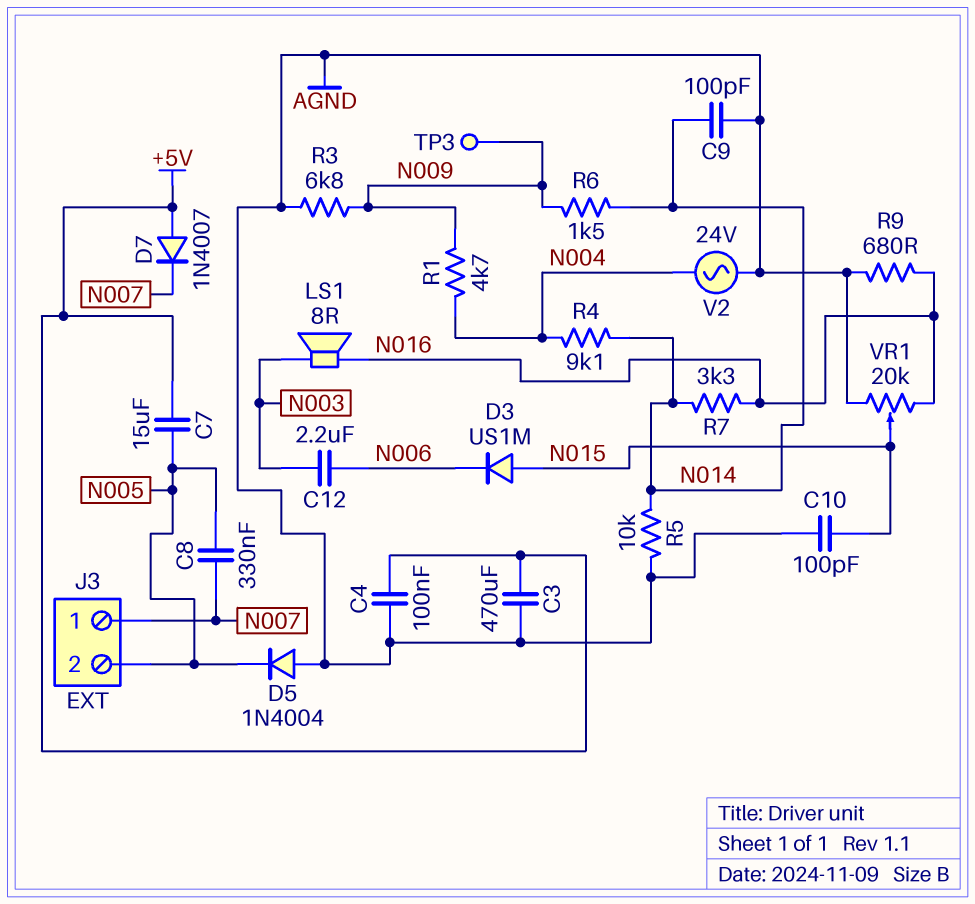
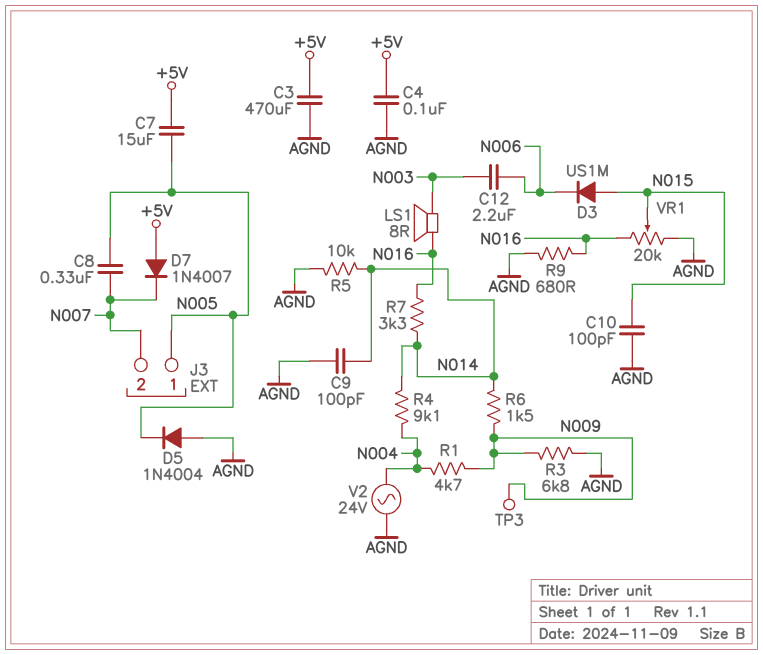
J3 pin 1: N007 -> N005
J3 pin 2: N005 -> N007

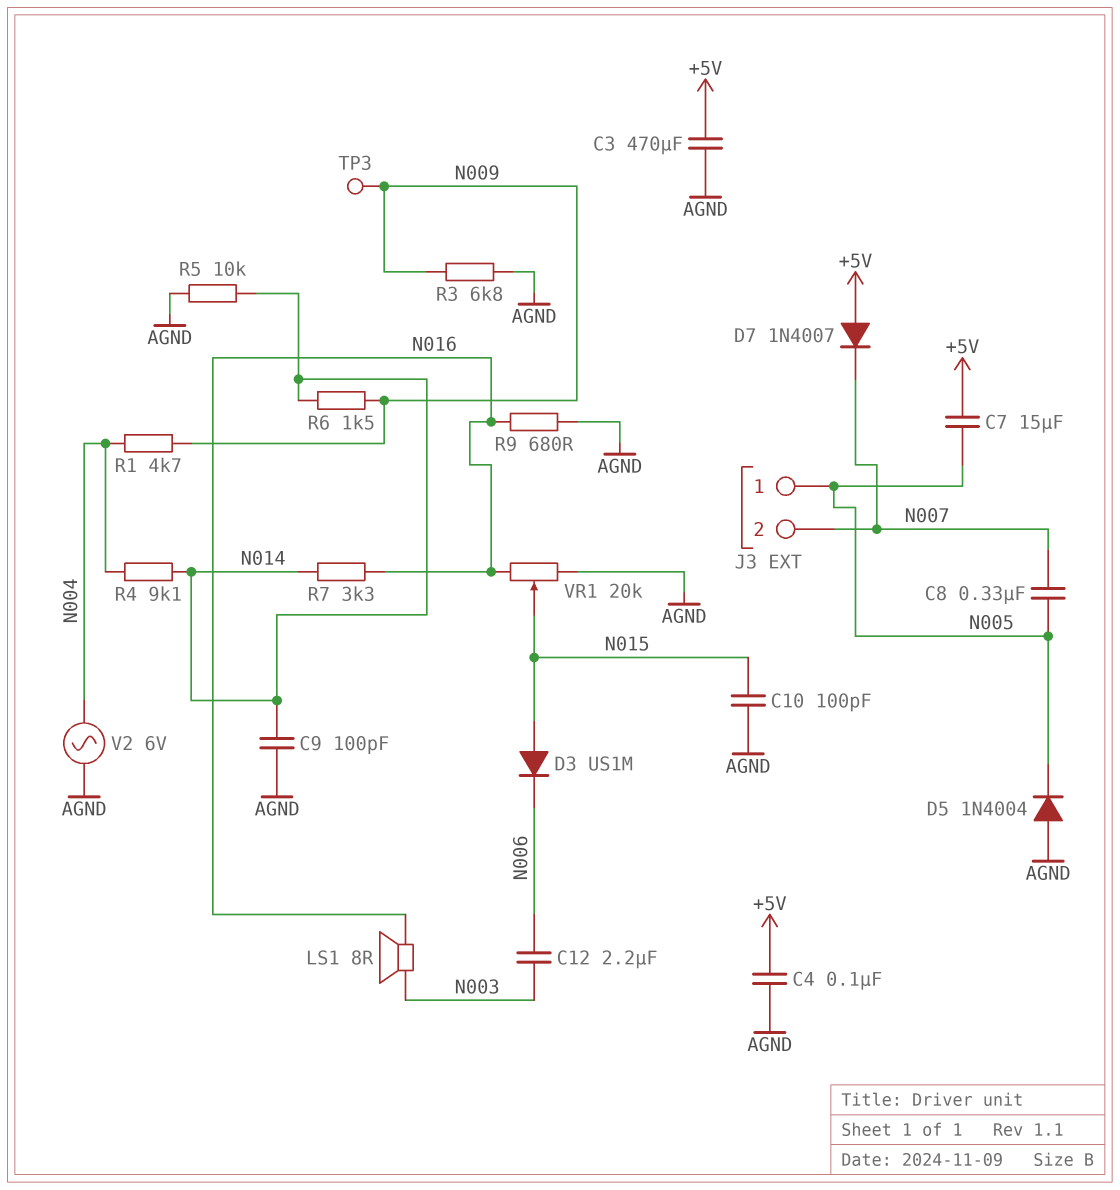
V2: AC 24V (AGND, N004) -> AC 6V (AGND, N004)

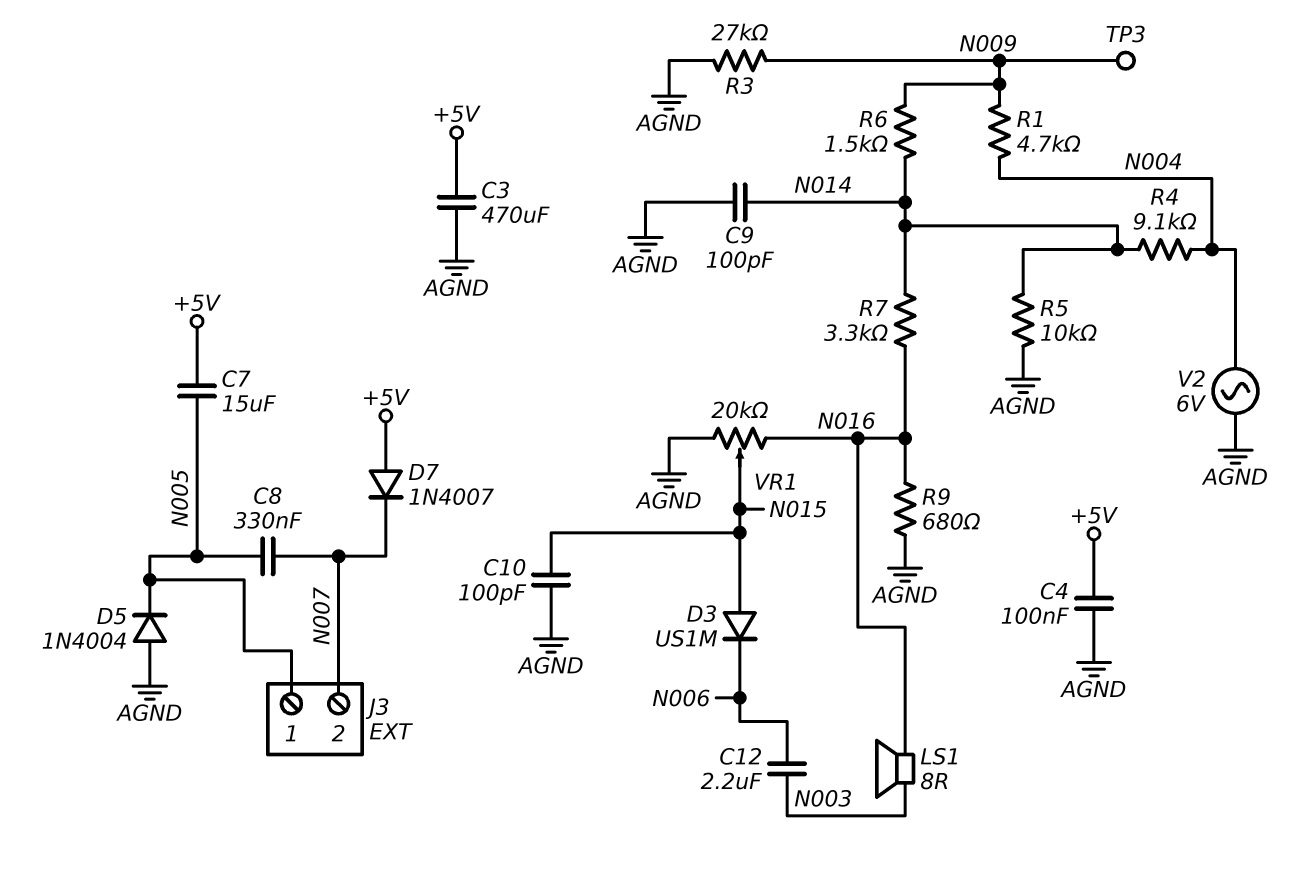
R3: 6.8k (AGND, N009) -> 27k (AGND, N009)

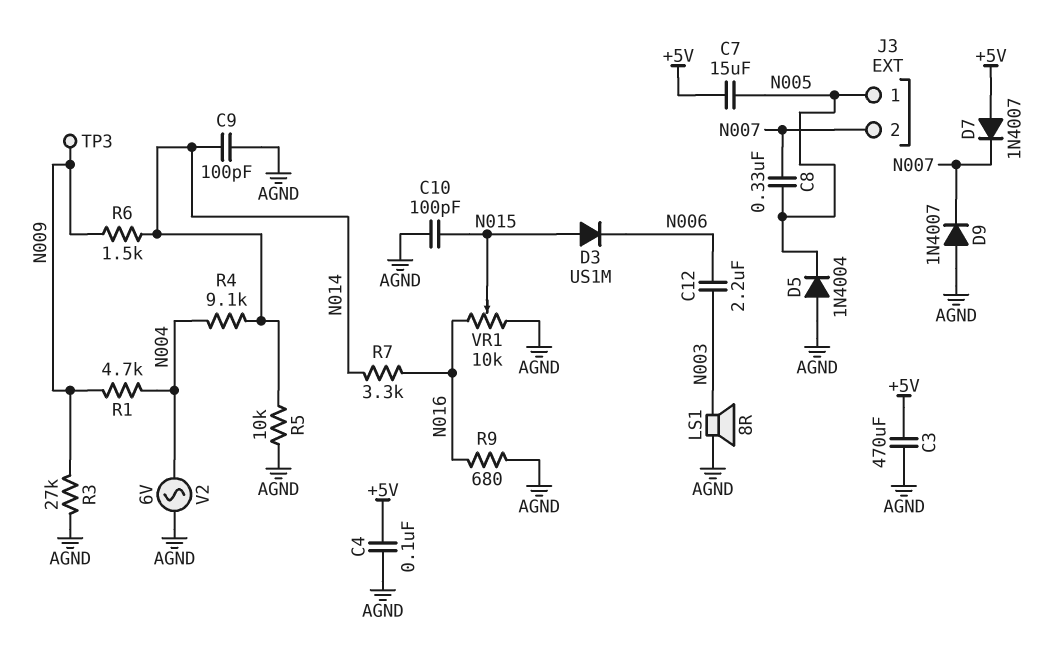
D9: none -> diode 1N4007 (A AGND, K N007)
LS1: speaker 8R (N003, N016) -> speaker 8R (AGND, N003)
VR1: 20k (AGND, N016, wiper N015) -> 10k (AGND, N016, wiper N015)

